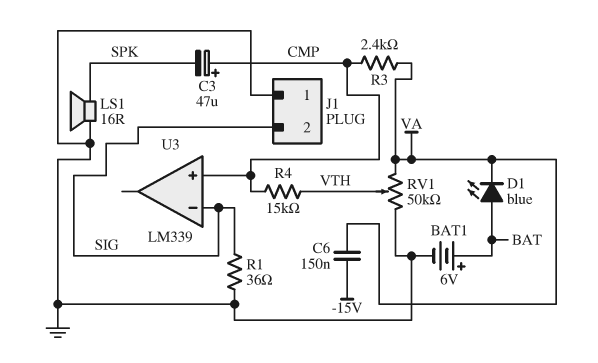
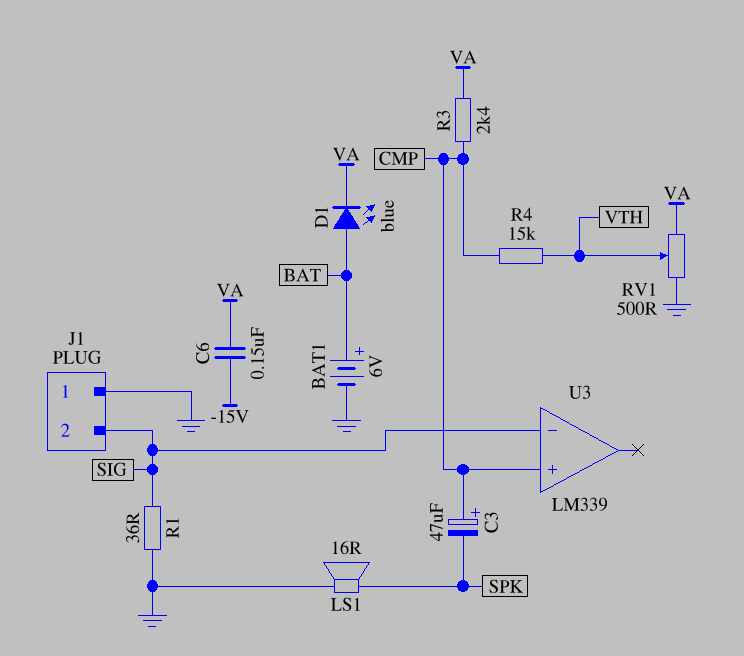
RV1: 50k (GND, VA, wiper VTH) -> 500 (GND, VA, wiper VTH)

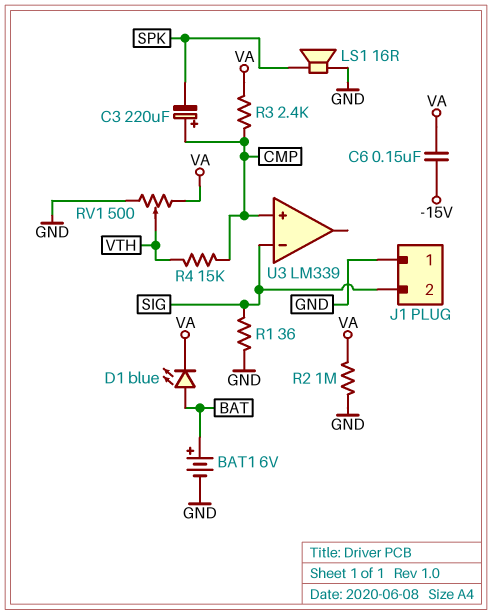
C3: 47uF (plus CMP, minus SPK) -> 220uF (plus CMP, minus SPK)
R2: none -> 1M (GND, VA)

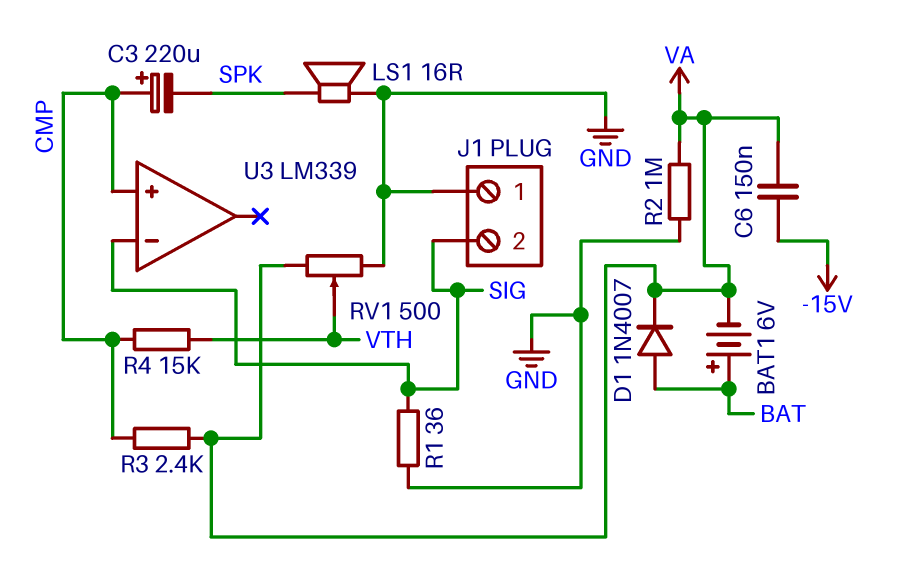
BAT1: 6V (plus BAT, minus GND) -> 6V (plus BAT, minus VA)
D1: LED blue (A BAT, K VA) -> diode 1N4007 (A BAT, K VA)

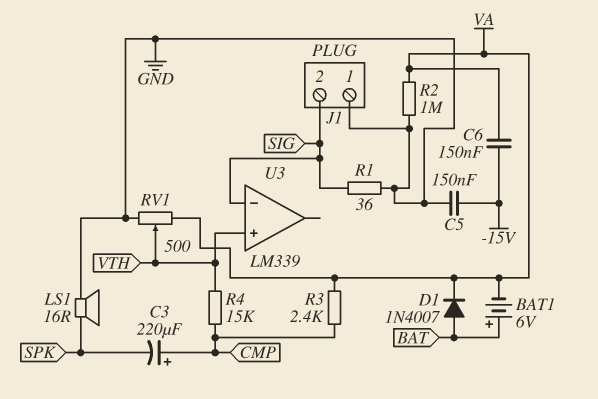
C5: none -> 150nF (-15V, GND)
U3 pin in+: CMP -> VTH

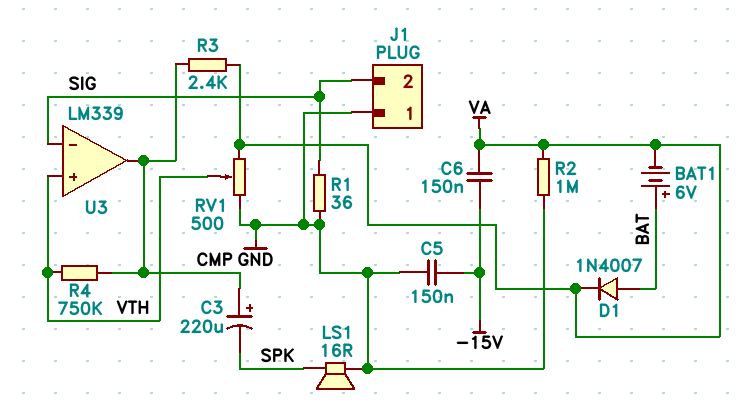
R4: 15k (CMP, VTH) -> 750k (CMP, VTH)
U3 pin out: none -> CMP

